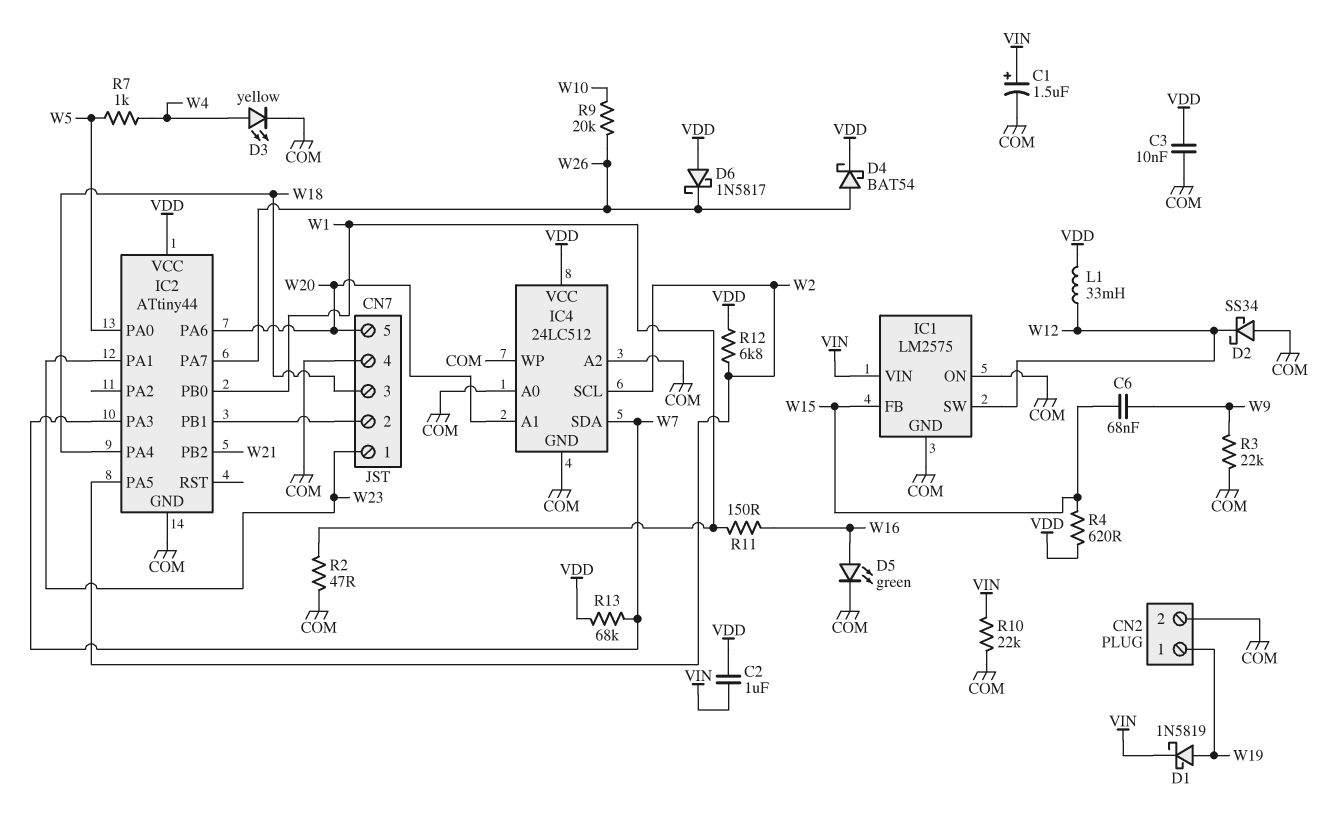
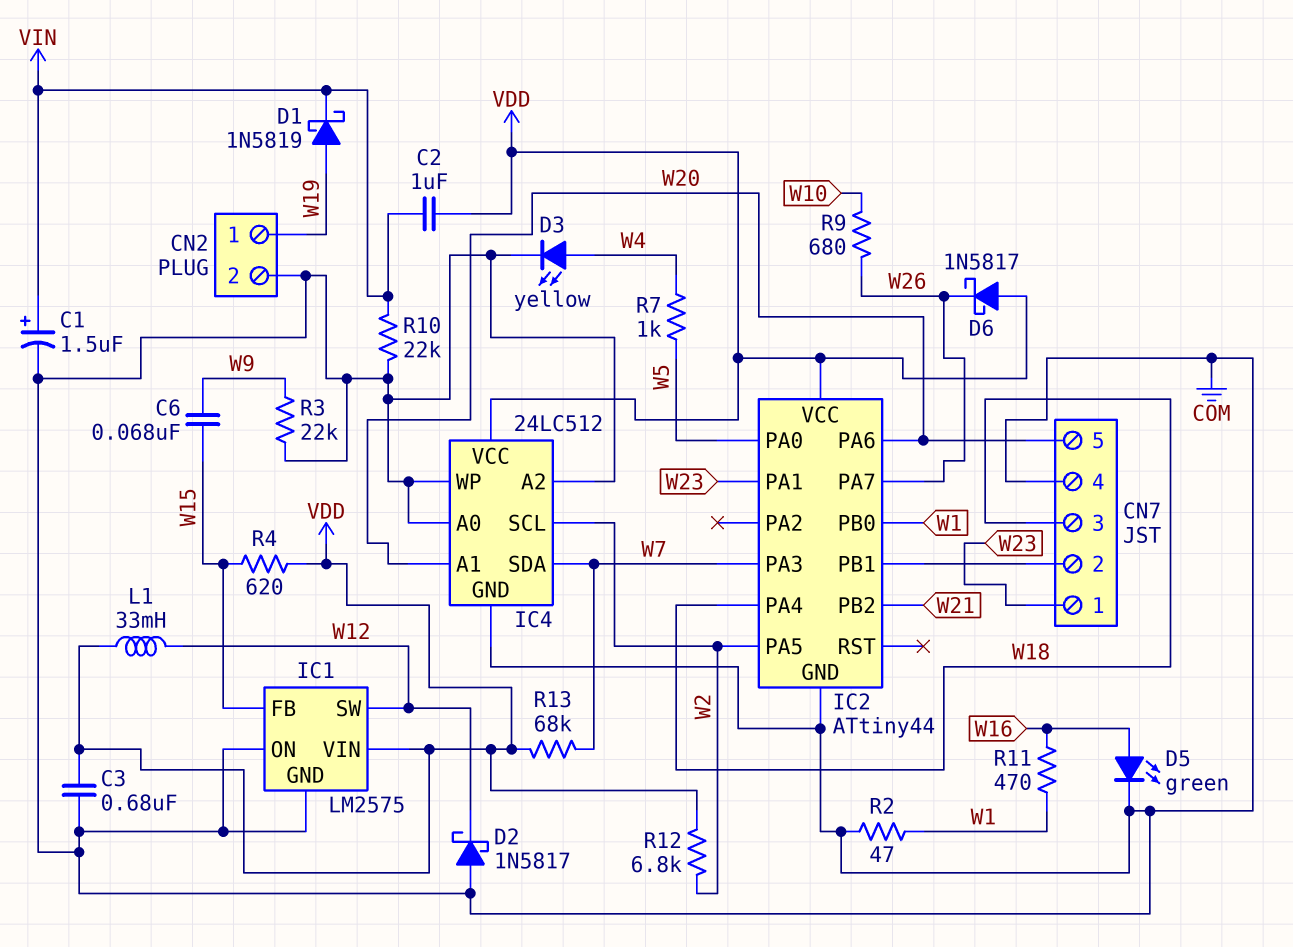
C3: 10nF (COM, VDD) -> 680nF (COM, VDD)
D2: schottky SS34 (A COM, K W12) -> schottky 1N5817 (A COM, K W12)
D4: schottky BAT54 (A W26, K VDD) -> none
IC1 pin VIN: VIN -> VDD
R9: 20k (W10, W26) -> 680 (W10, W26)
R11: 150 (W1, W16) -> 470 (W1, W16)

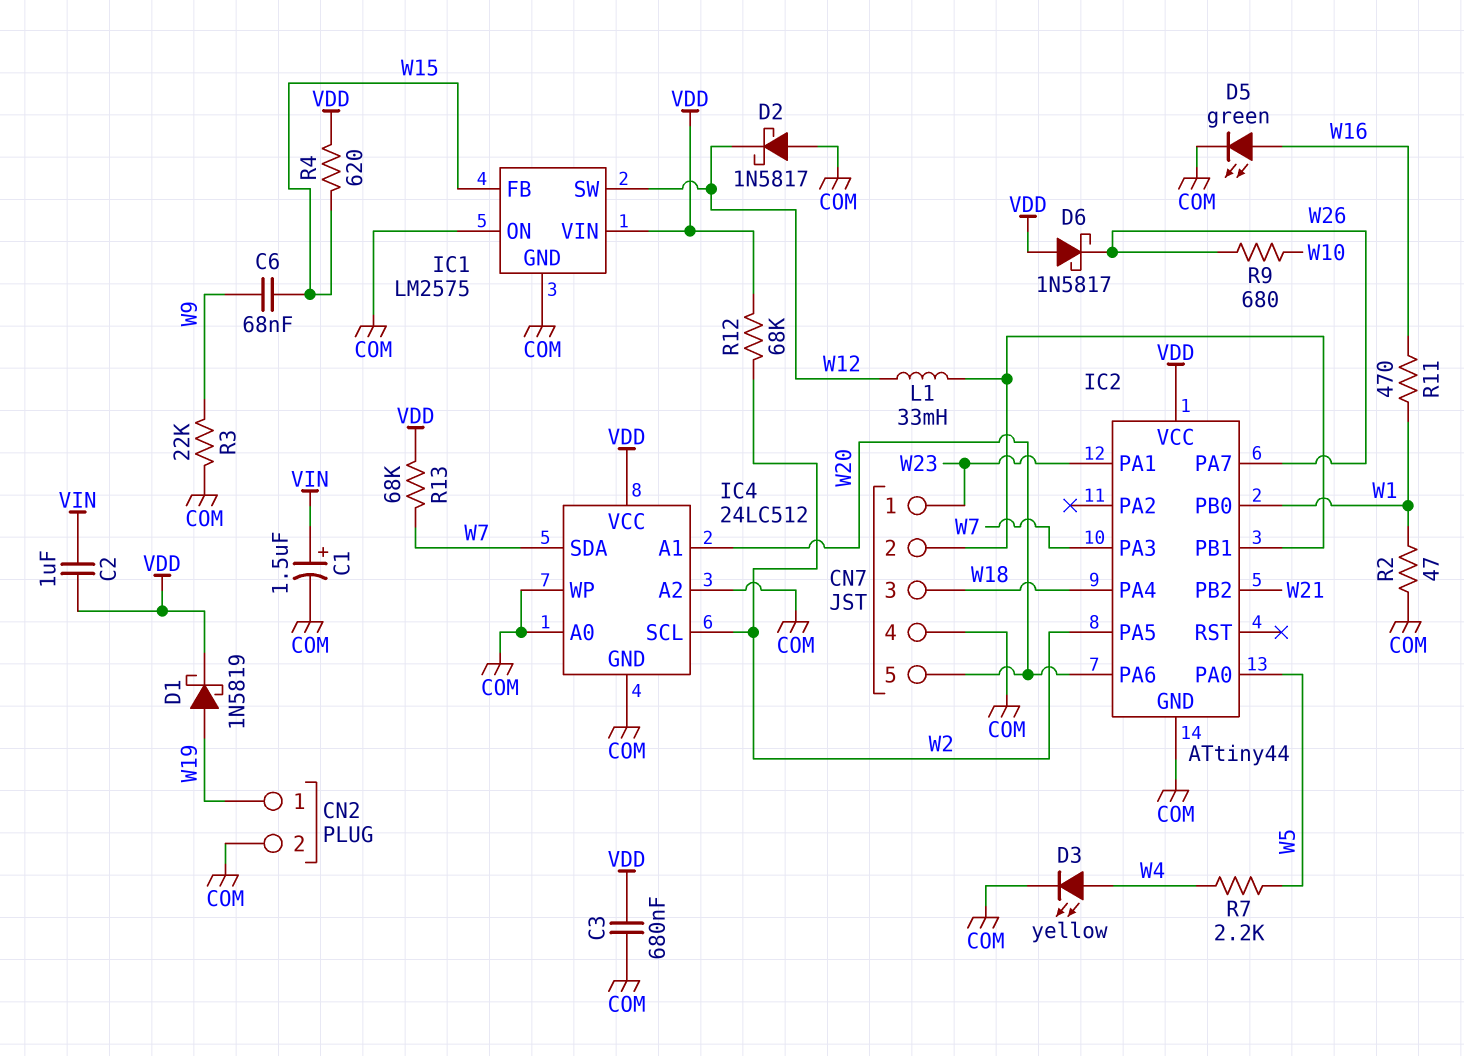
D1: schottky 1N5819 (A W19, K VIN) -> schottky 1N5819 (A W19, K VDD)
L1: 33mH (VDD, W12) -> 33mH (CN7/2, W12)
R7: 1k (W4, W5) -> 2.2k (W4, W5)
R10: 22k (COM, VIN) -> none
R12: 6.8k (VDD, W2) -> 68k (VDD, W2)

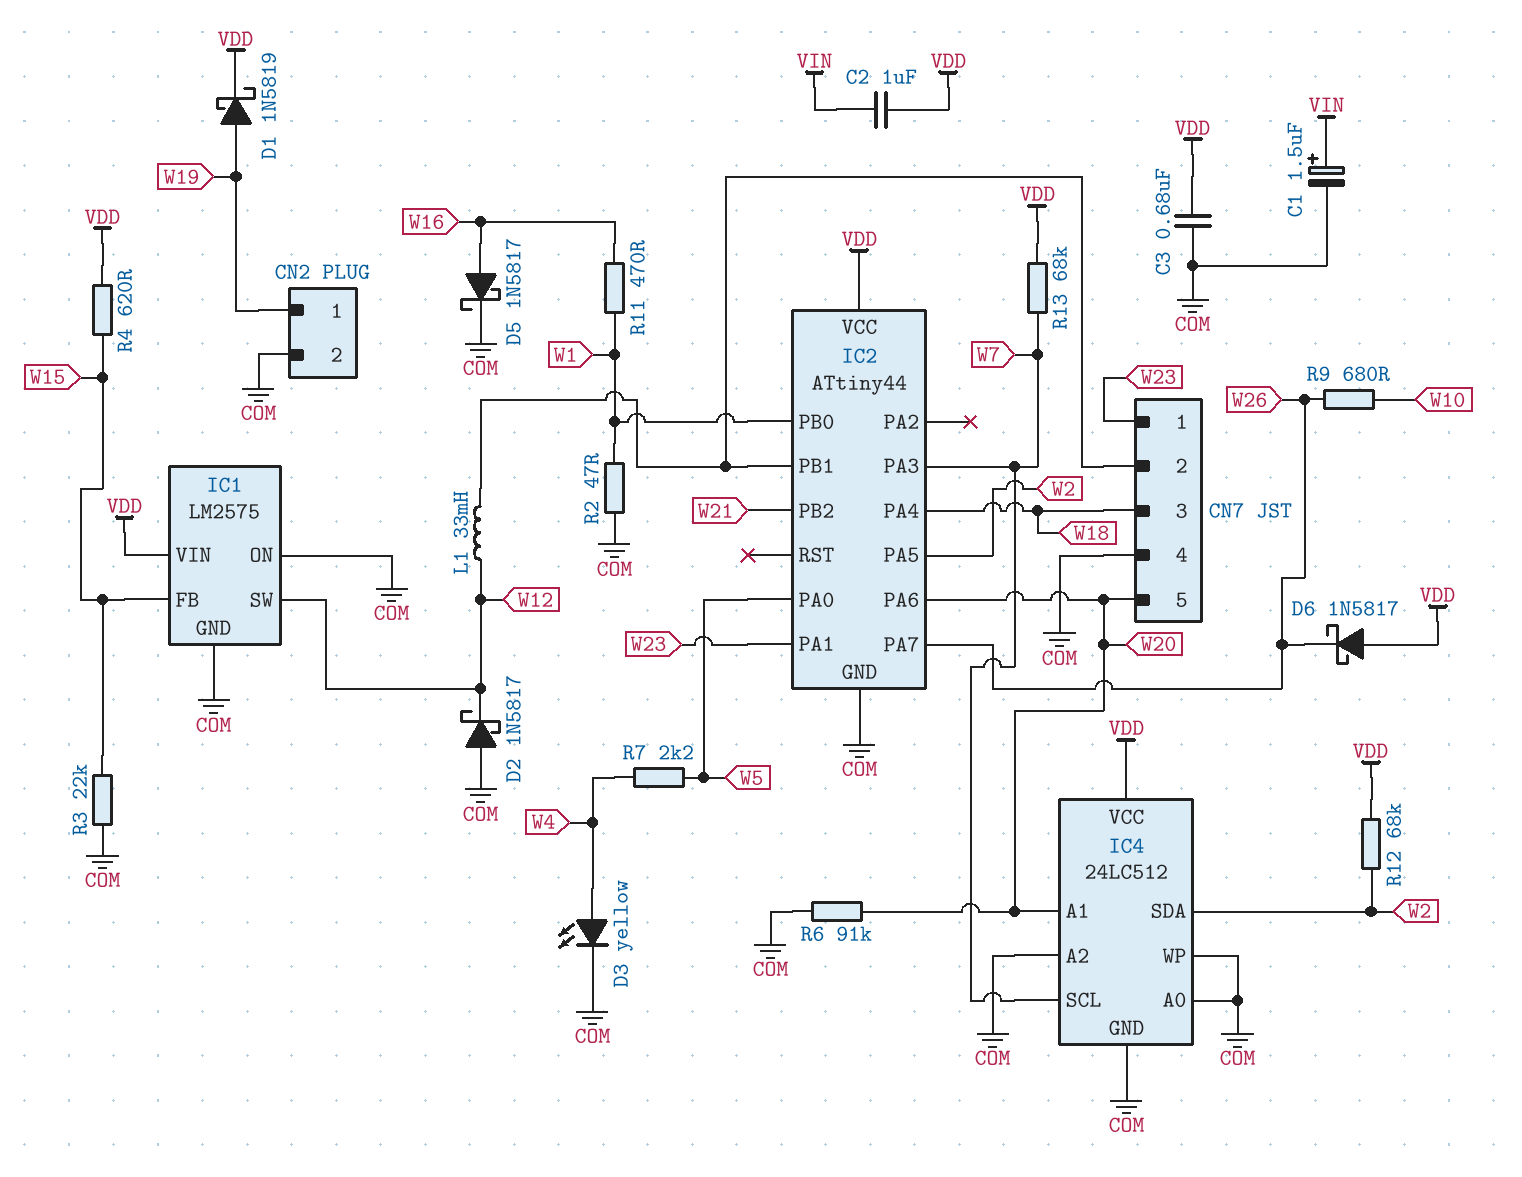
C6: 68nF (W9, W15) -> none
D5: LED green (A W16, K COM) -> schottky 1N5817 (A W16, K COM)
IC4 pin SCL: W2 -> W7
IC4 pin SDA: W7 -> W2
R3: 22k (COM, W9) -> 22k (COM, W15)
R6: none -> 91k (COM, W20)

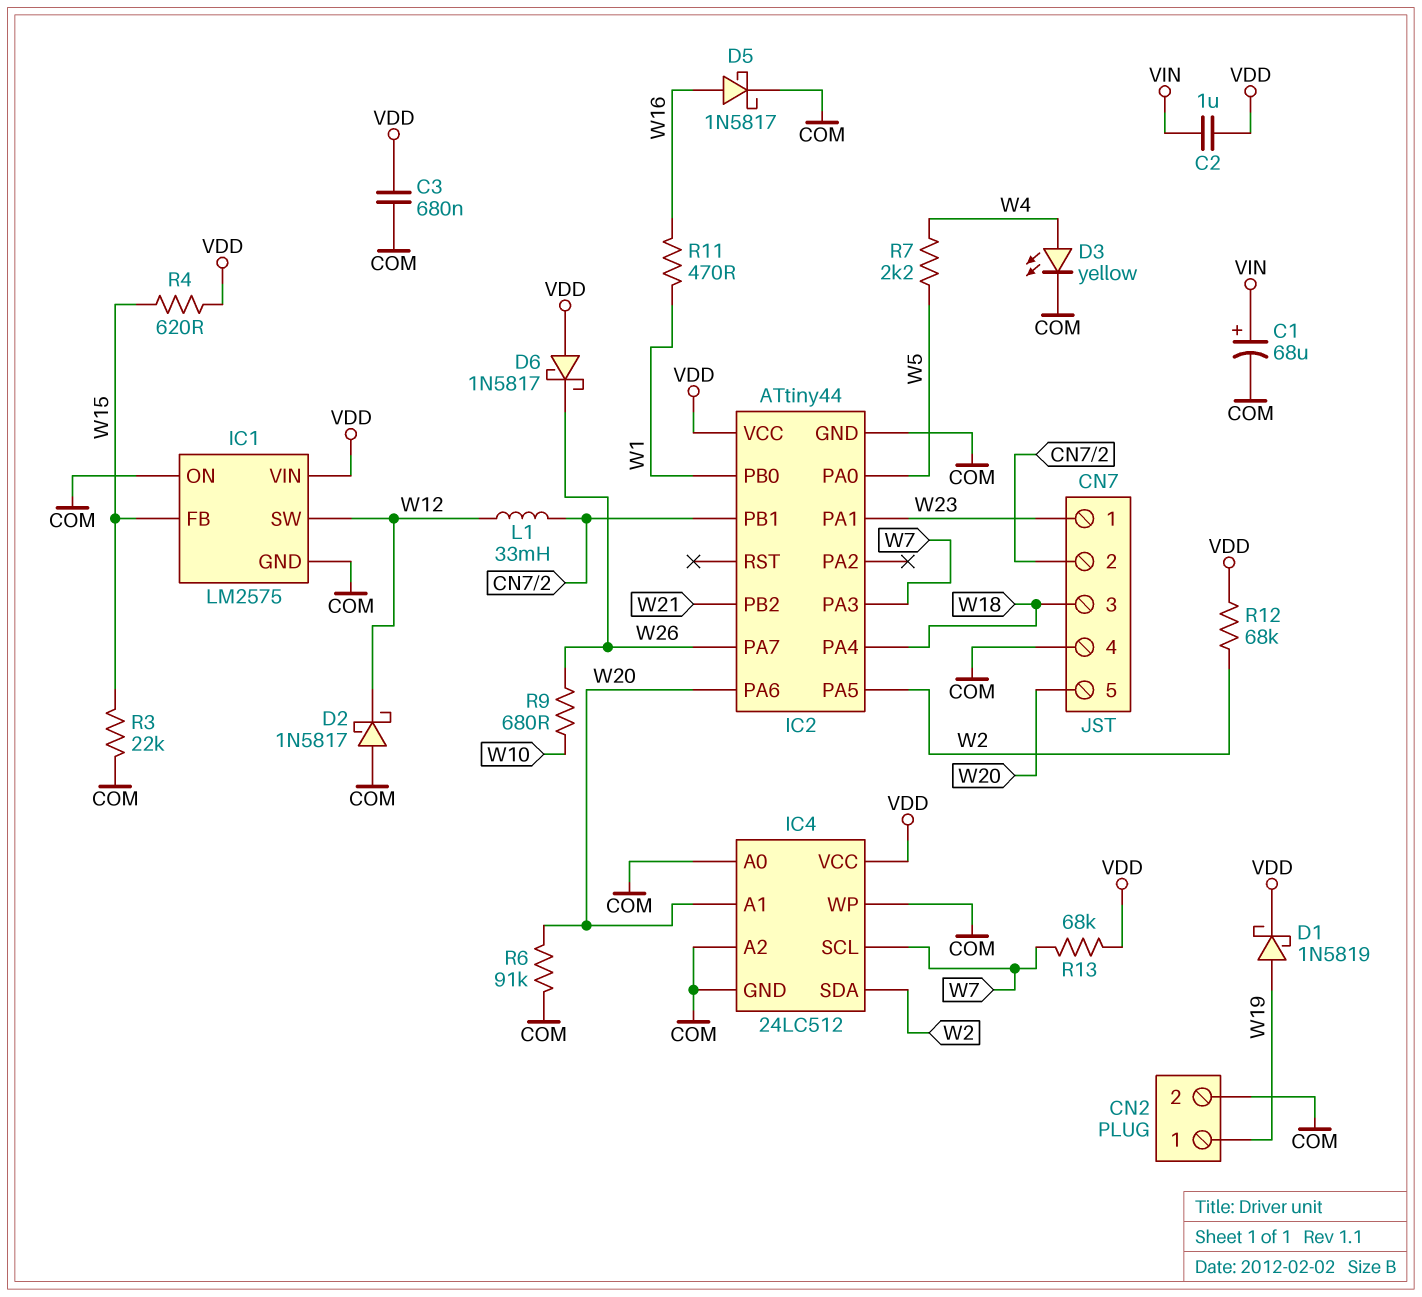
C1: 1.5uF (plus VIN, minus COM) -> 68uF (plus VIN, minus COM)
R2: 47 (COM, W1) -> none

